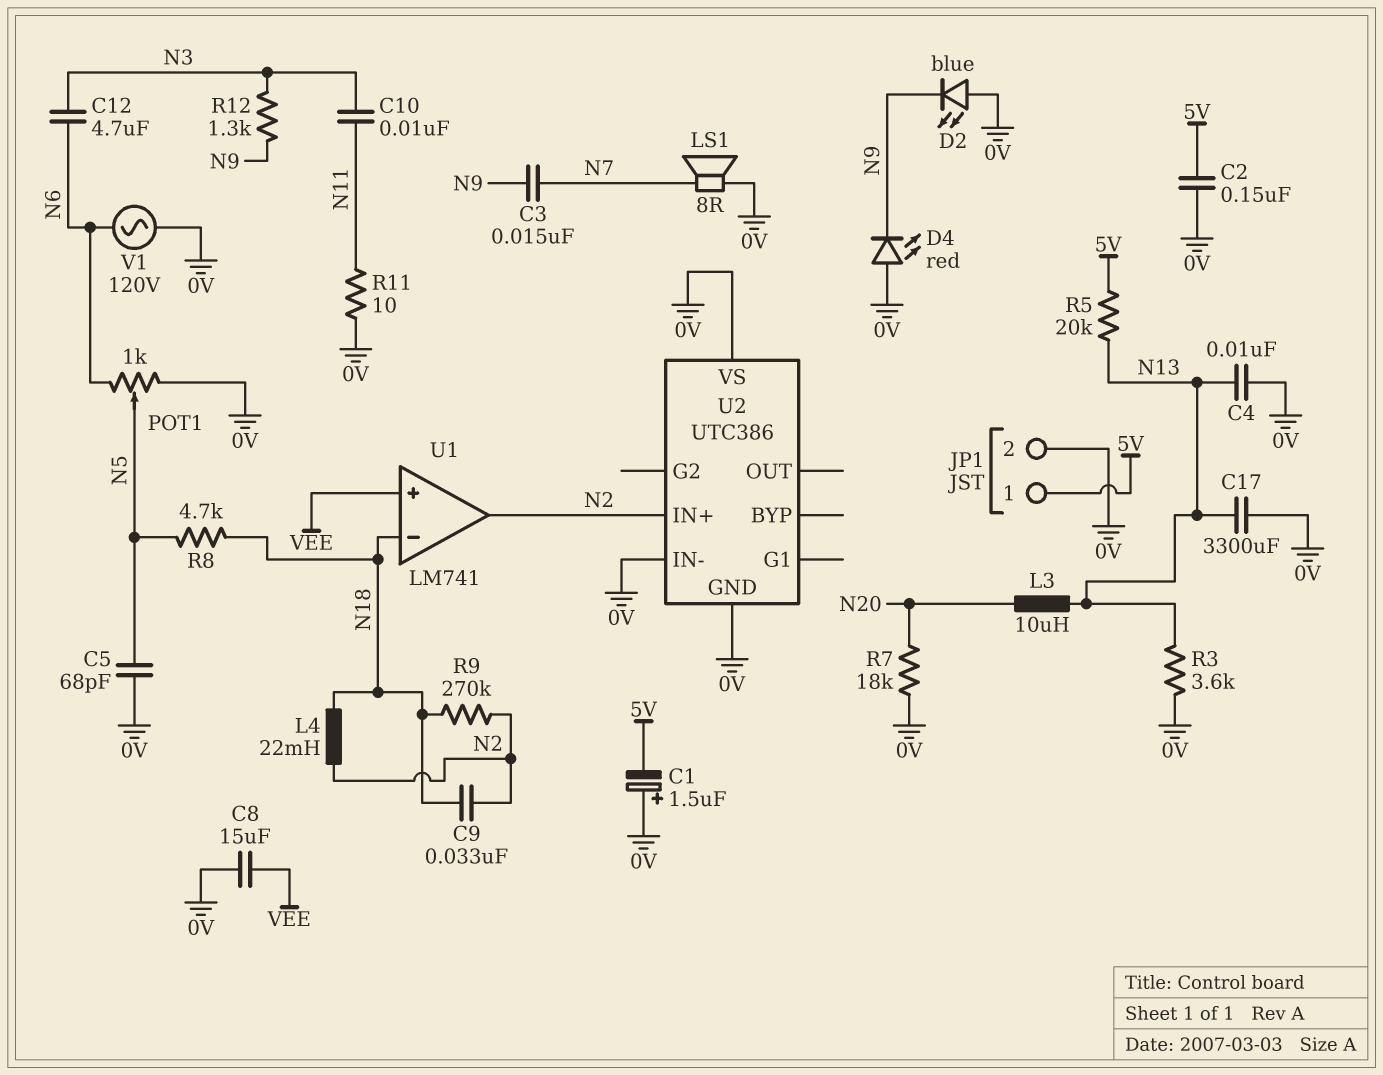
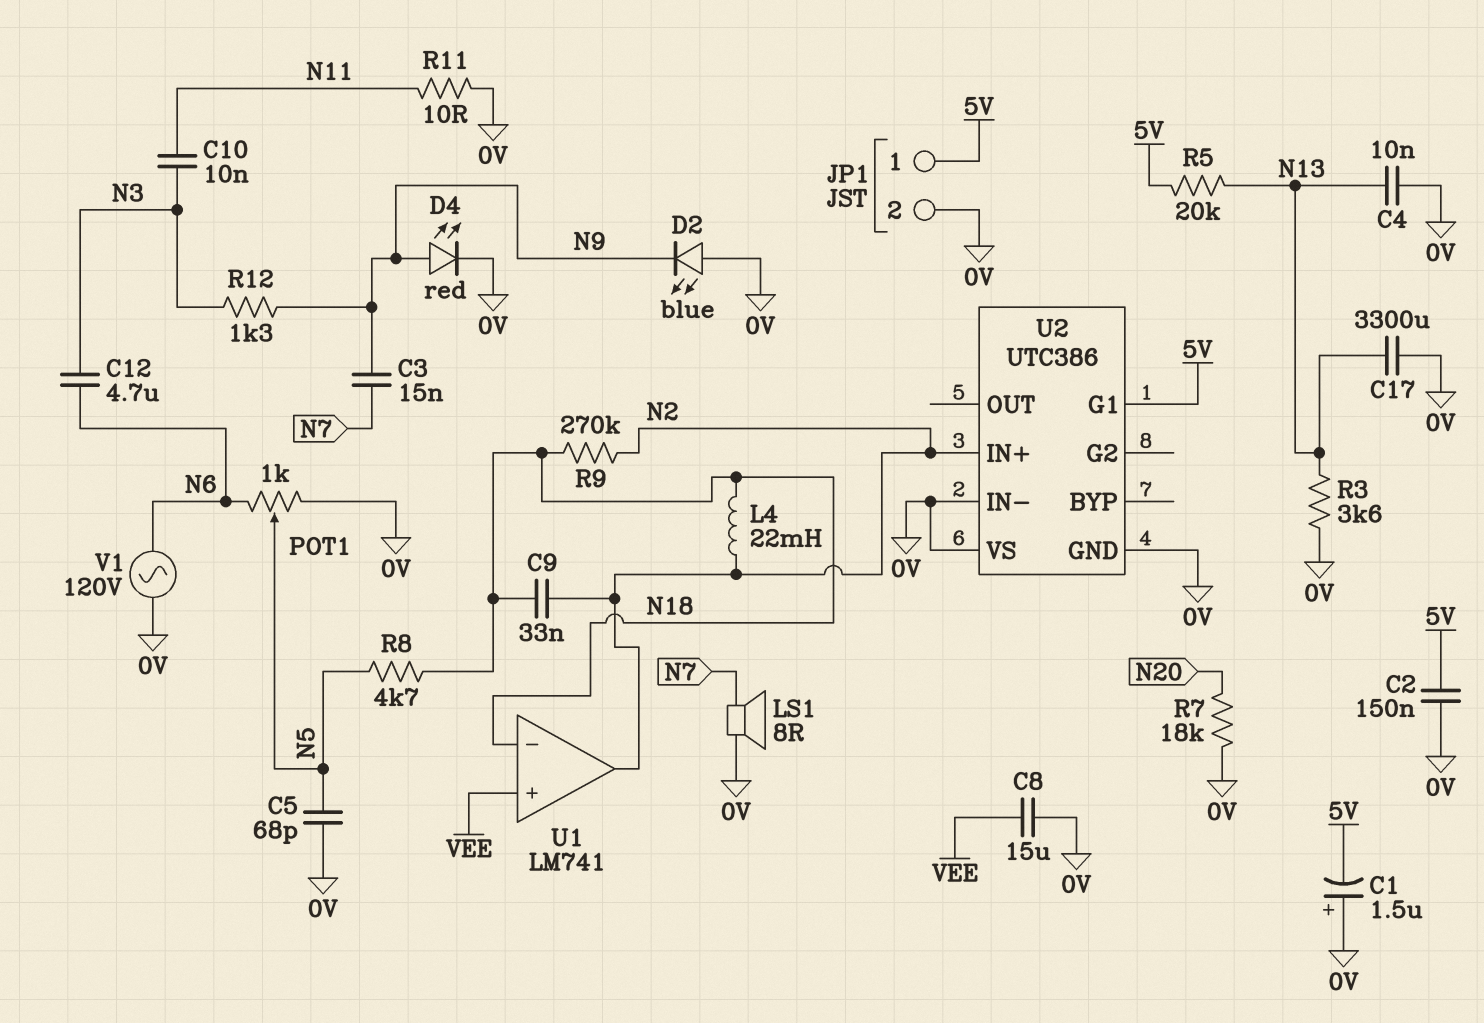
D4: LED red (A 0V, K N9) -> LED red (A N9, K 0V)
L3: 10uH (N13, N20) -> none
U2 pin G1: none -> 5V

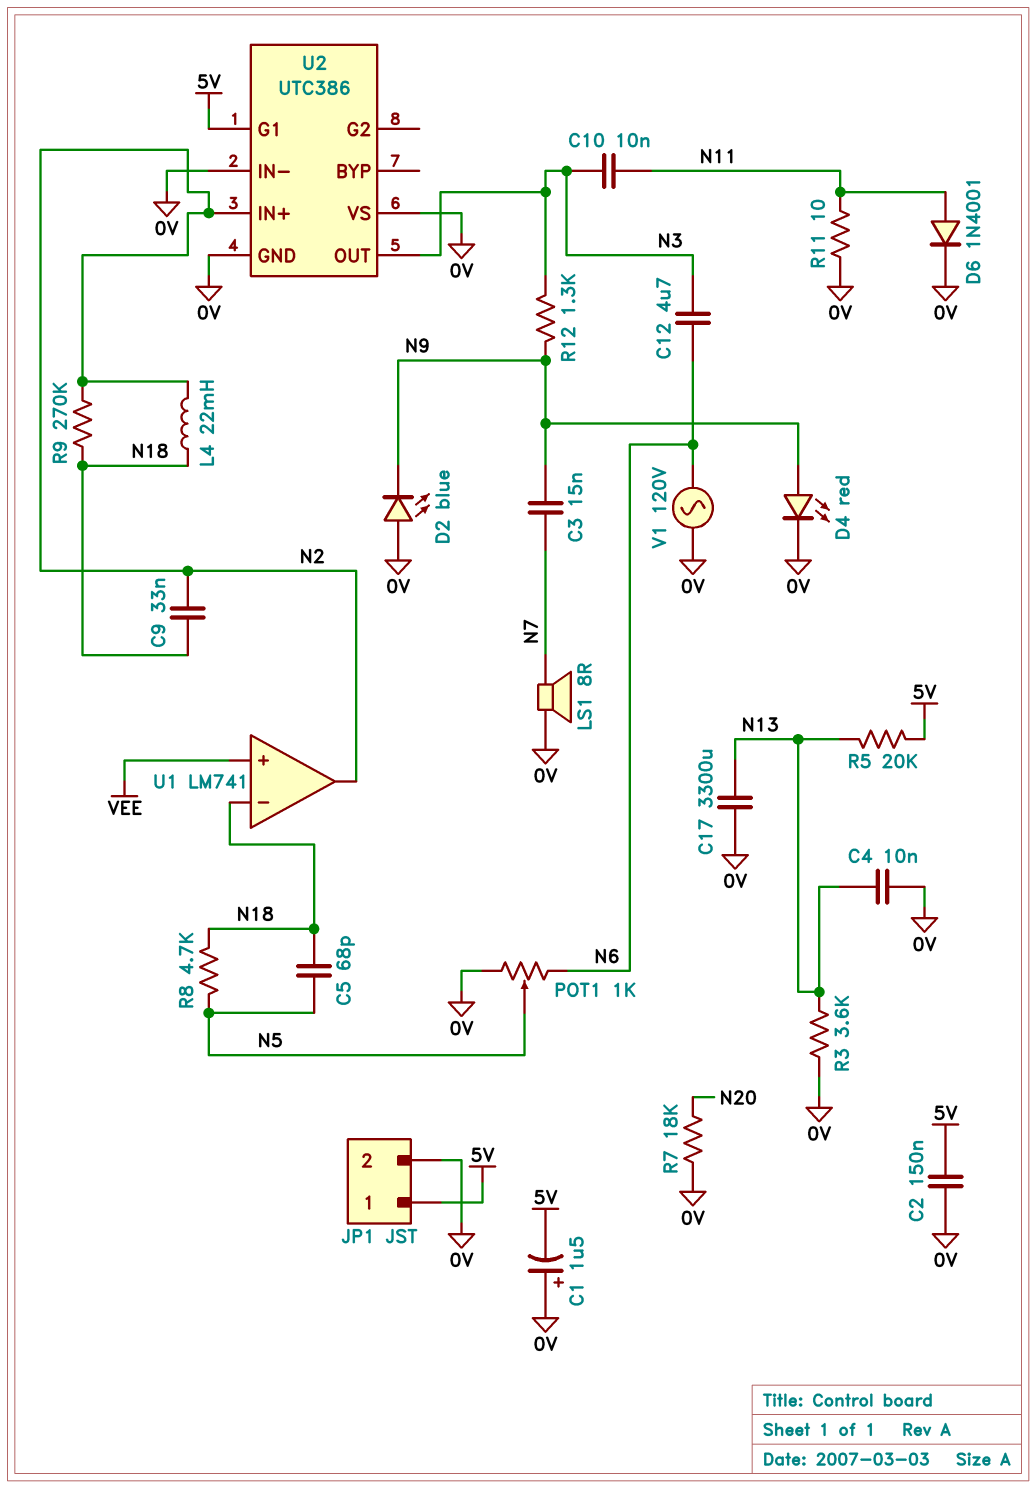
C5: 68pF (0V, N5) -> 68pF (N5, N18)
C8: 15uF (0V, VEE) -> none
D6: none -> diode 1N4001 (A N11, K 0V)
U2 pin OUT: none -> N3

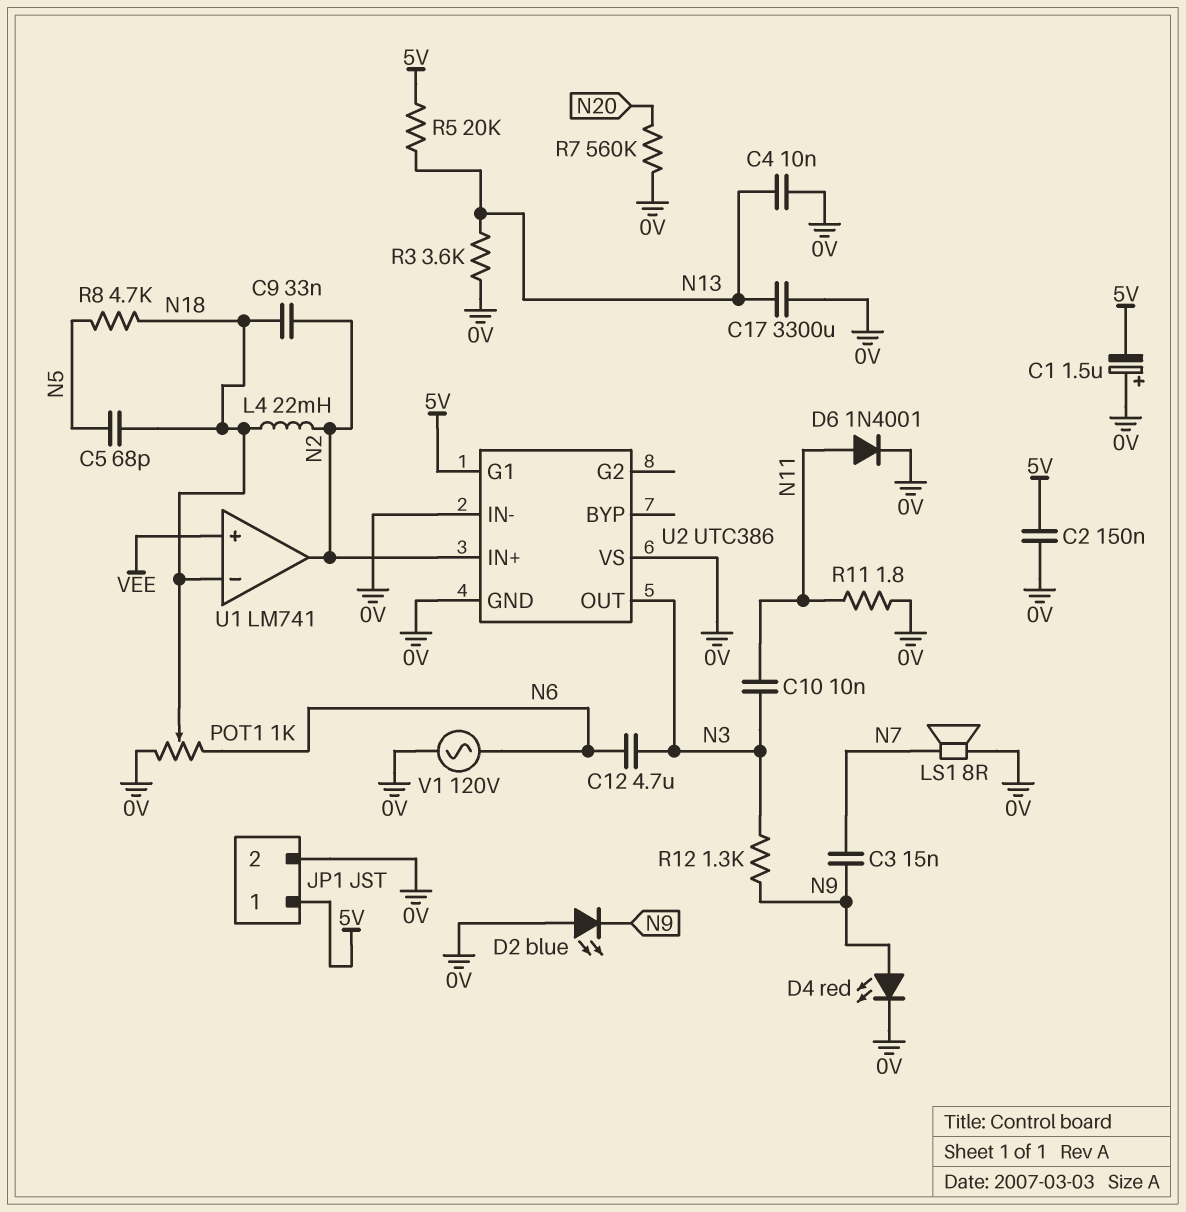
POT1: 1k (0V, N6, wiper N5) -> 1k (0V, N6, wiper N18)
R7: 18k (0V, N20) -> 560k (0V, N20)
R9: 270k (N2, N18) -> none
R11: 10 (0V, N11) -> 1.8 (0V, N11)

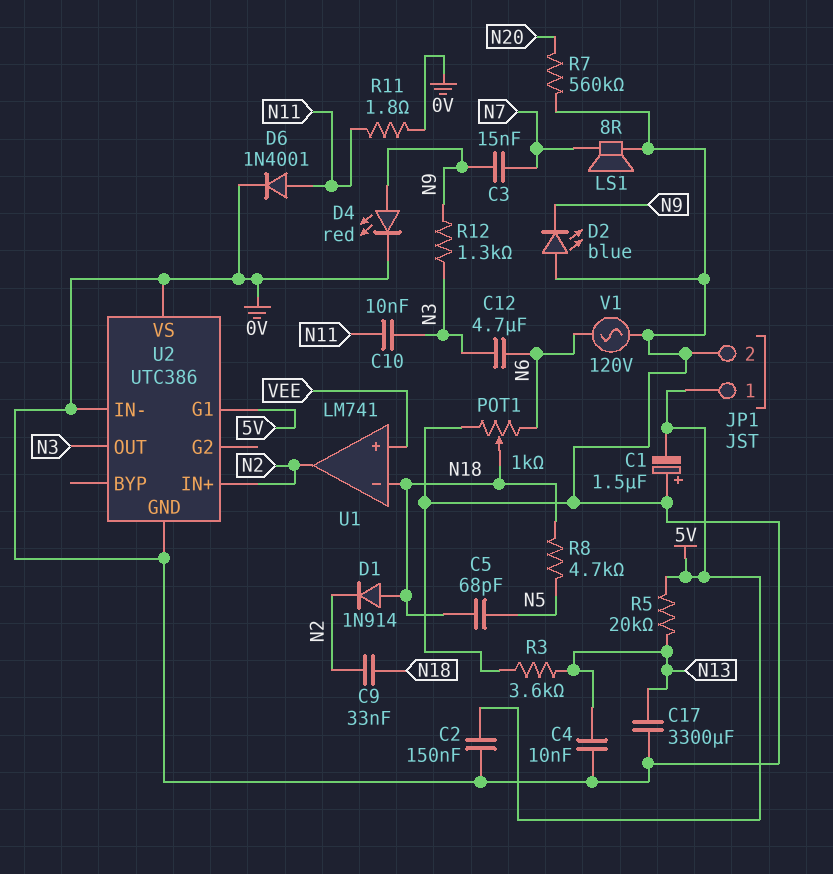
D1: none -> diode 1N914 (A N18, K N2)
L4: 22mH (N2, N18) -> none

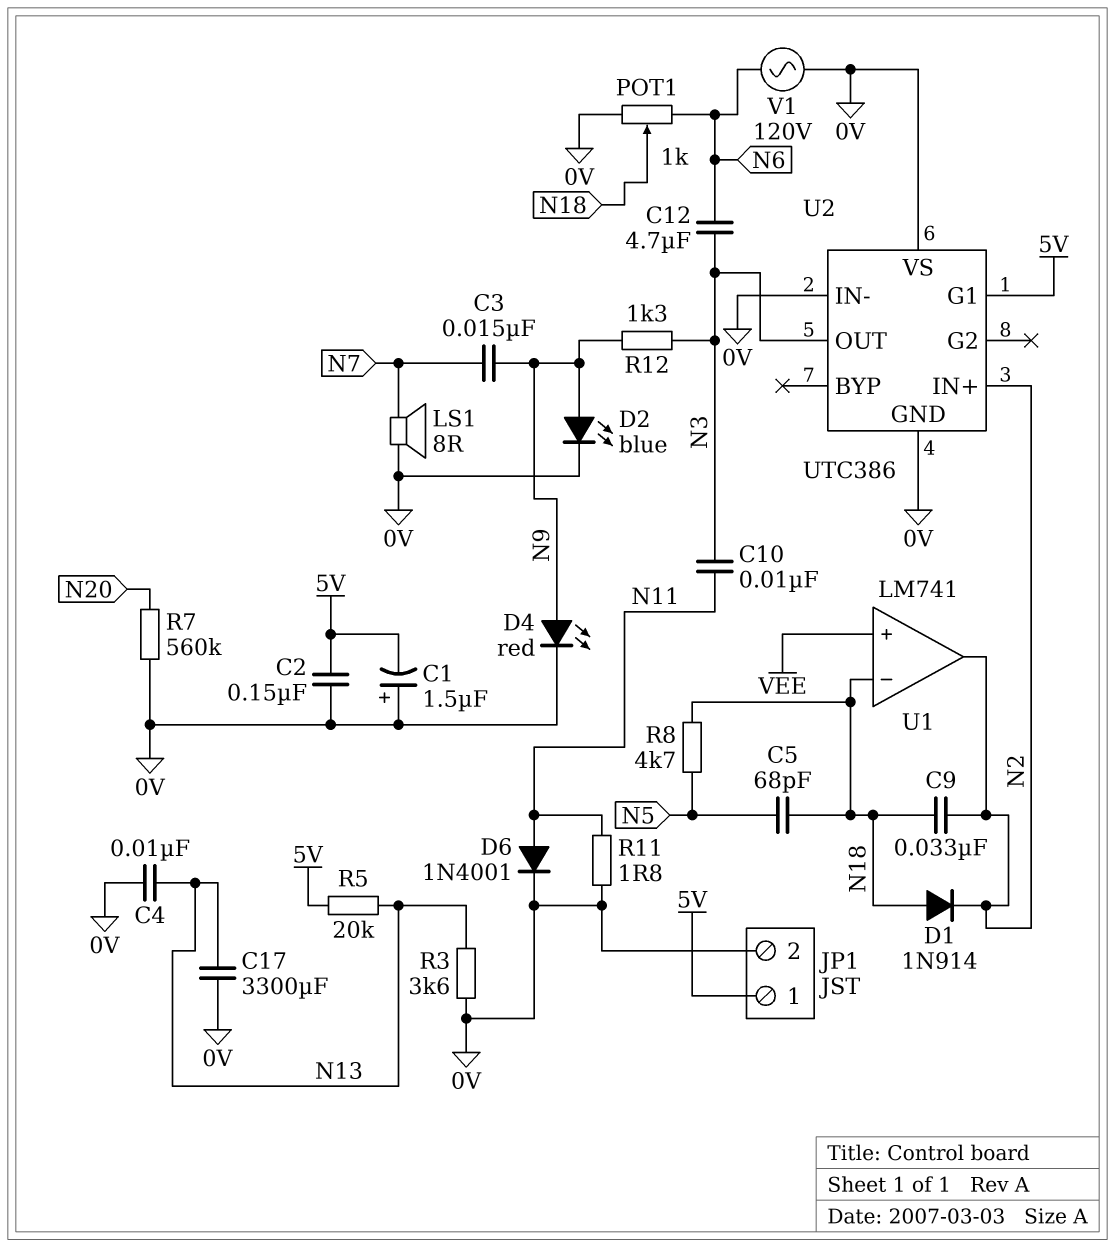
D2: LED blue (A 0V, K N9) -> LED blue (A N9, K 0V)

